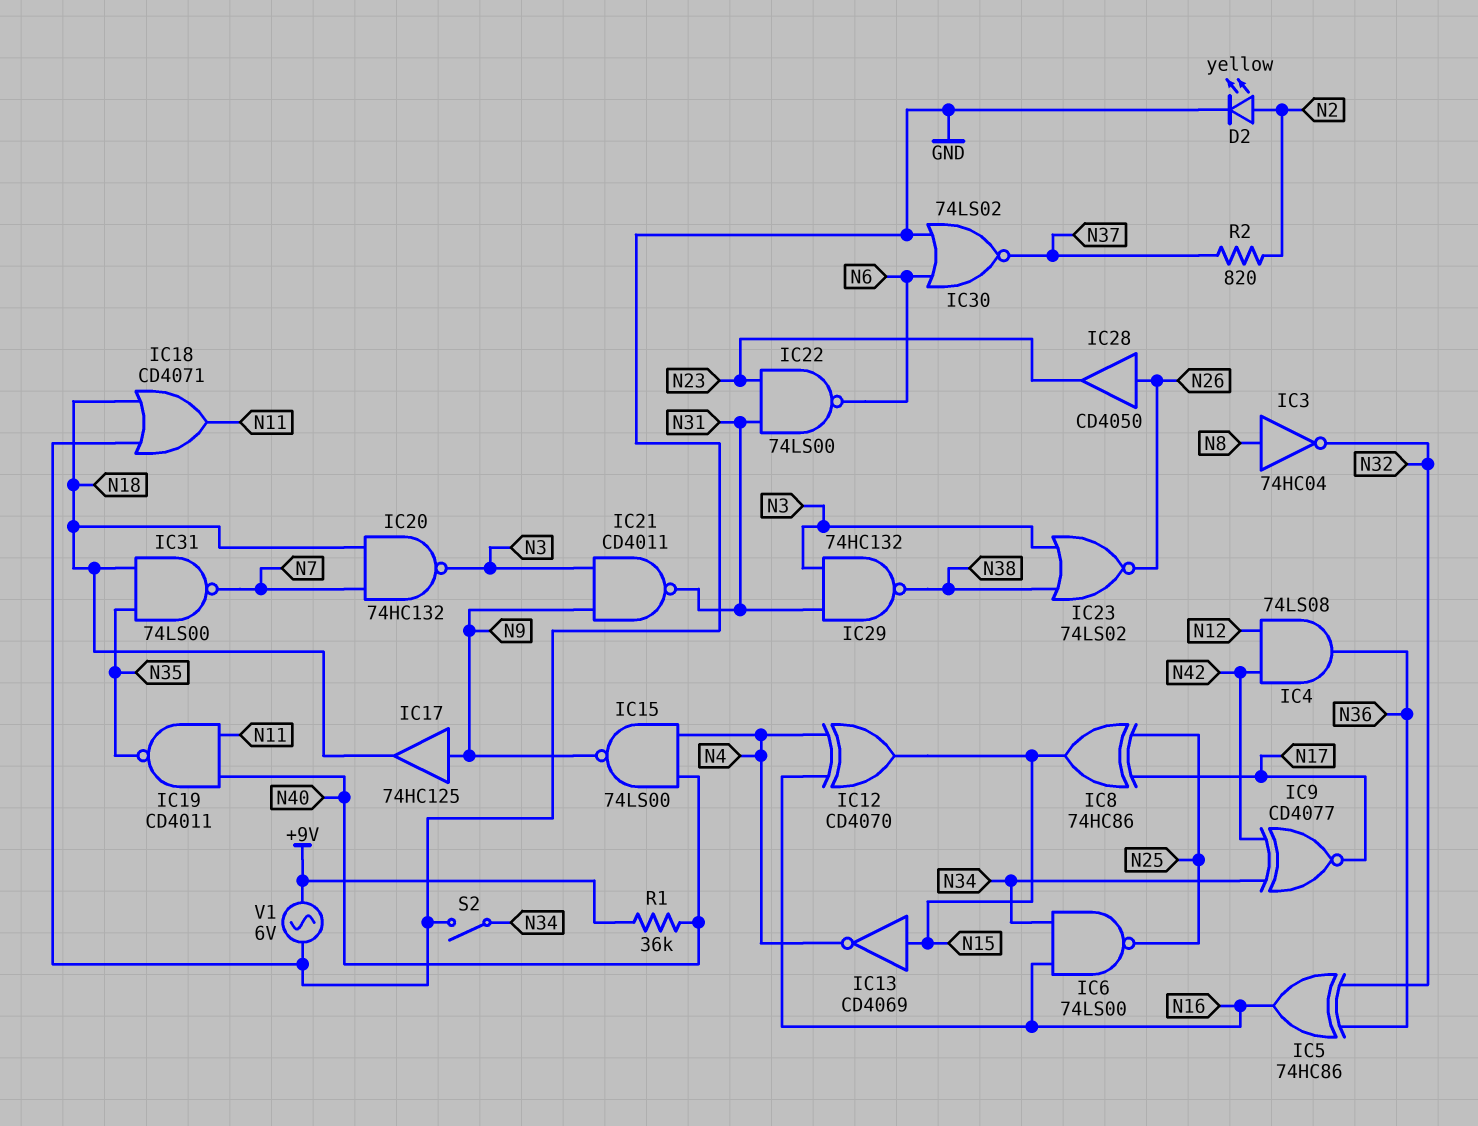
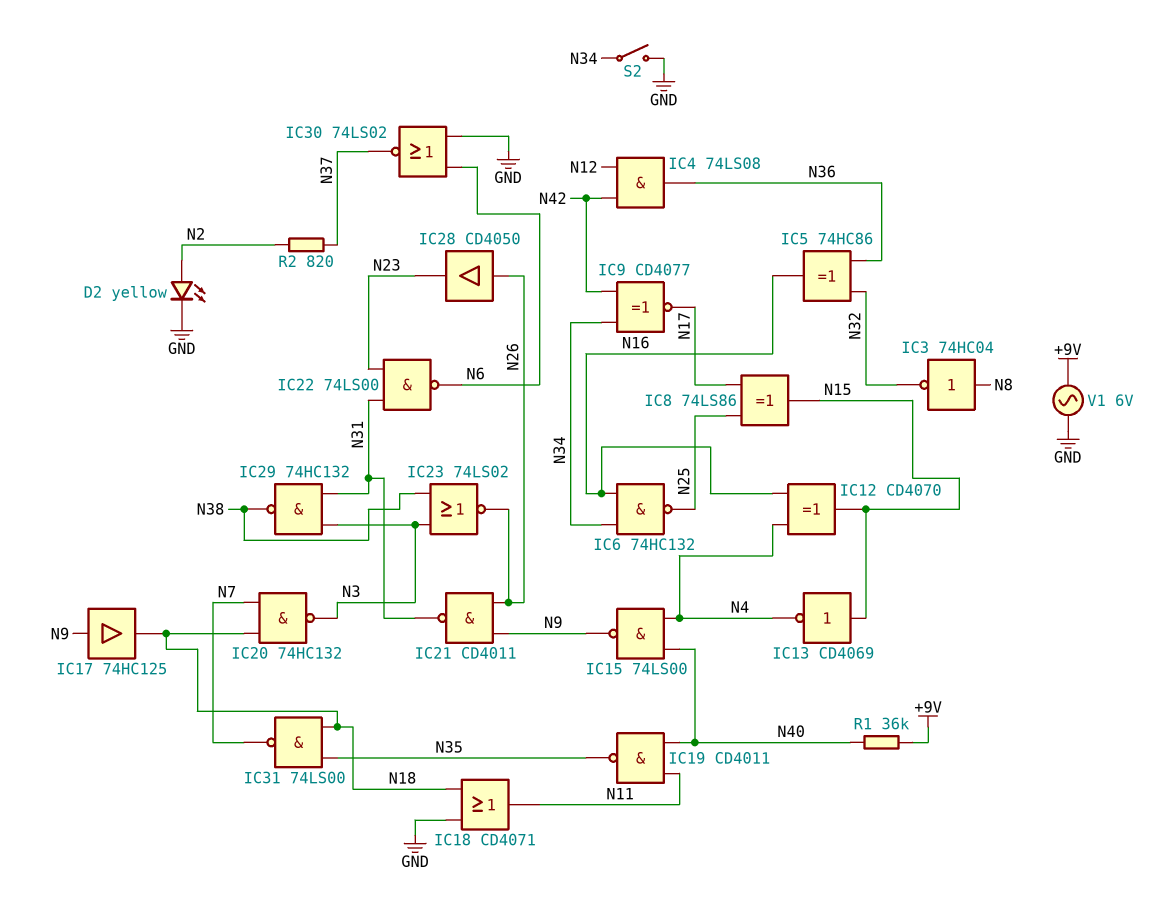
IC6: NAND 74LS00 (in N16, in N34, out N25) -> NAND 74HC132 (in N16, in N34, out N25)
IC8: XOR 74HC86 (in N17, in N25, out N15) -> XOR 74LS86 (in N17, in N25, out N15)
IC21: NAND CD4011 (in N3, in N9, out N31) -> NAND CD4011 (in N9, in N26, out N31)

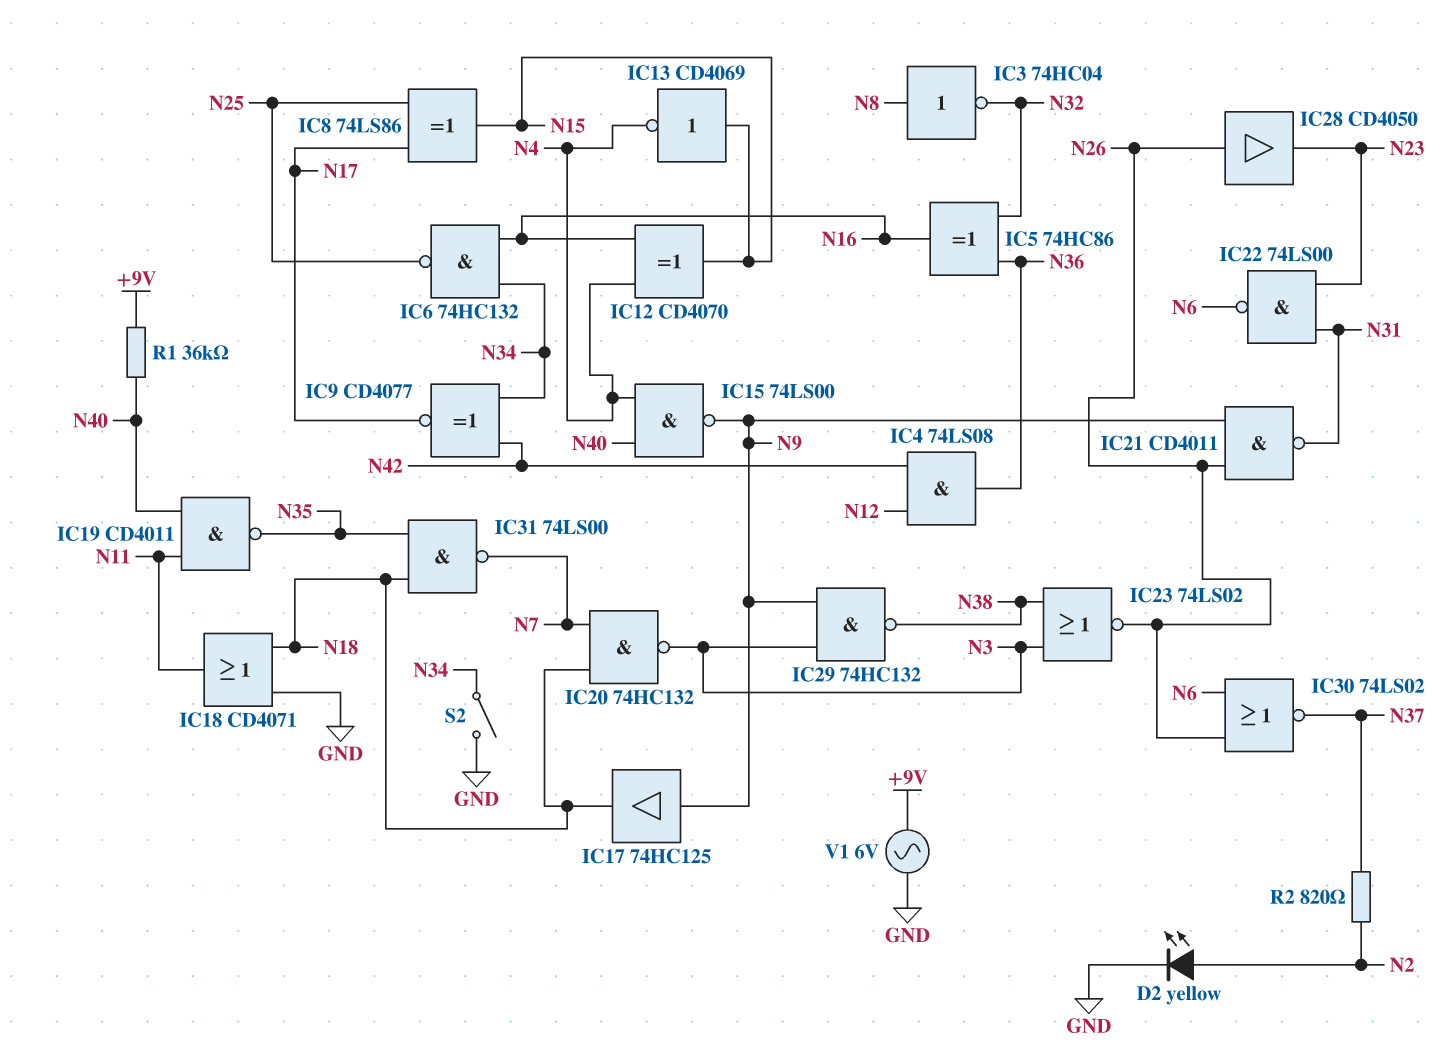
IC29: NAND 74HC132 (in N3, in N31, out N38) -> NAND 74HC132 (in N3, in N9, out N38)
IC30: NOR 74LS02 (in GND, in N6, out N37) -> NOR 74LS02 (in N6, in N26, out N37)

